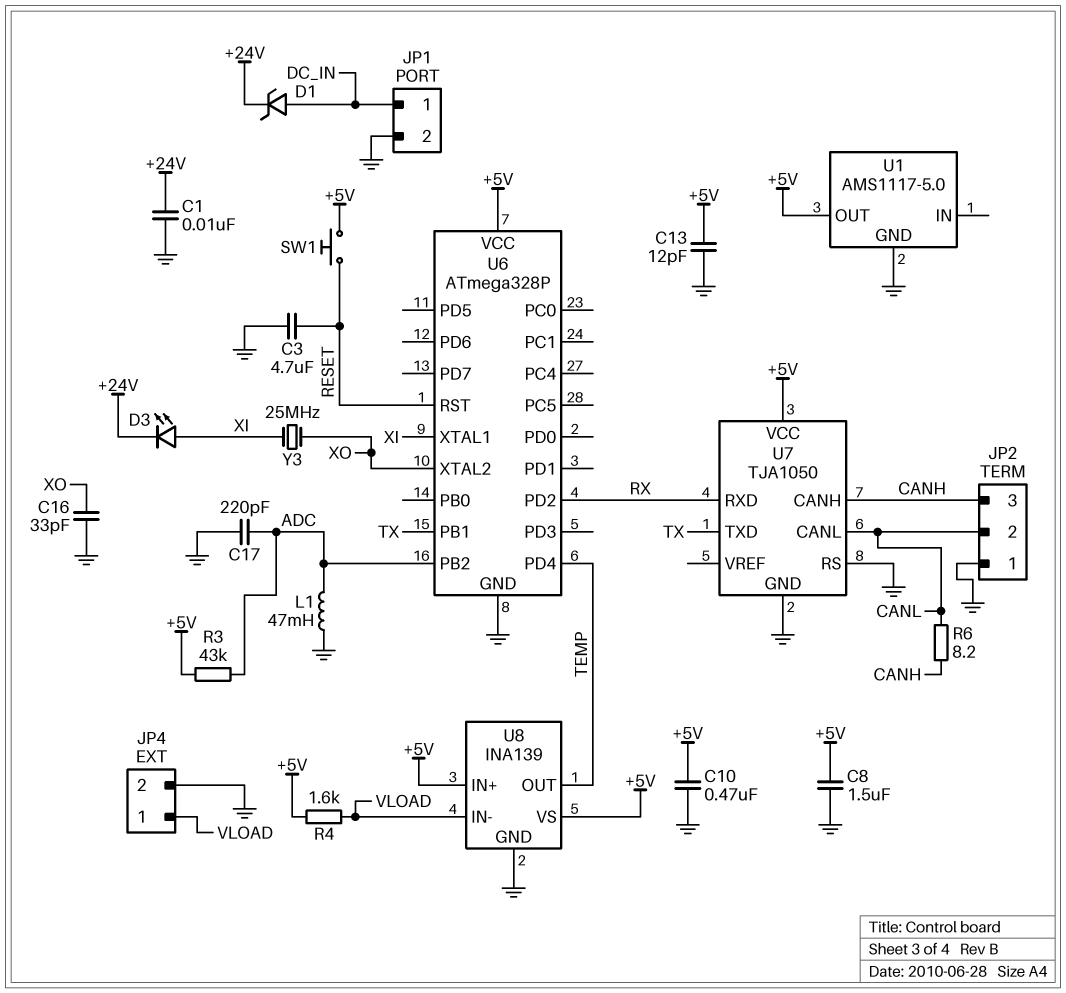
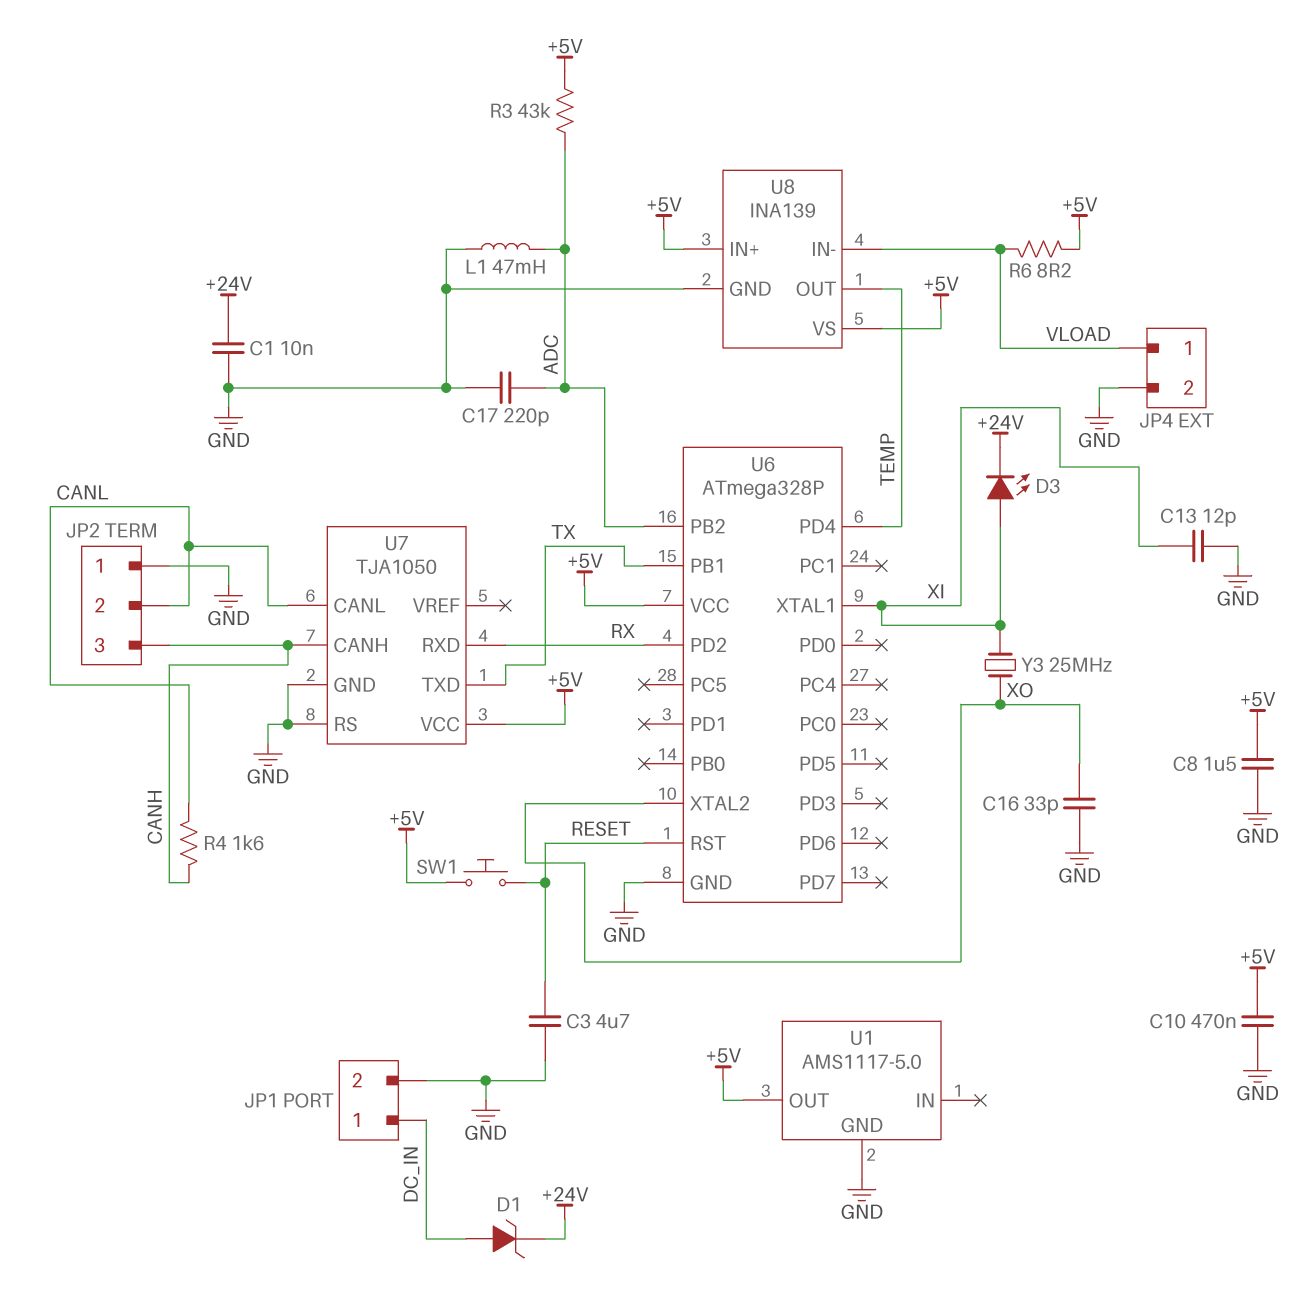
C13: 12pF (+5V, GND) -> 12pF (GND, XI)
R4: 1.6k (+5V, VLOAD) -> 1.6k (CANH, CANL)
R6: 8.2 (CANH, CANL) -> 8.2 (+5V, VLOAD)

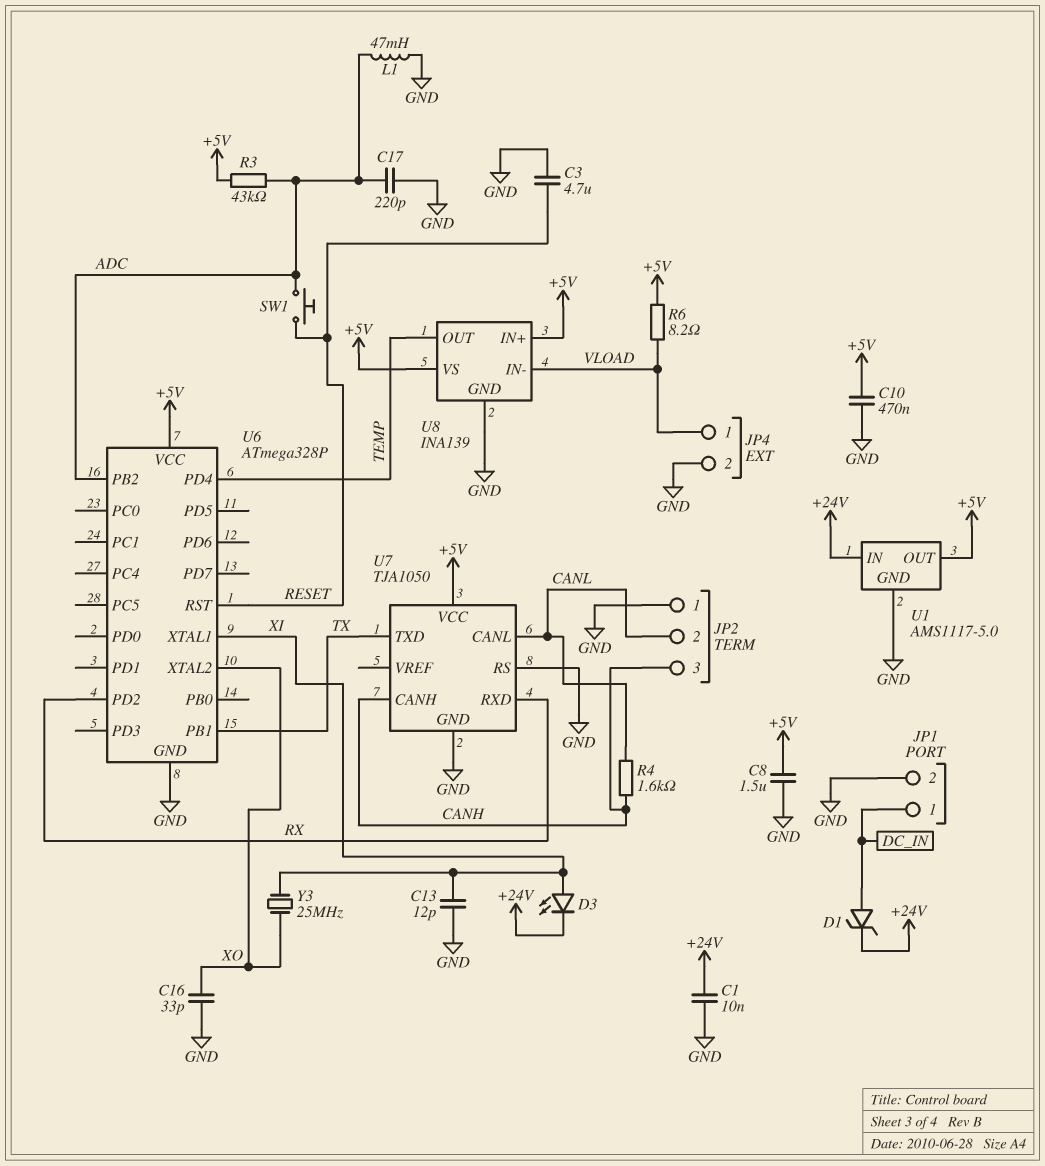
SW1: button (+5V, RESET) -> button (ADC, RESET)
U1 pin IN: none -> +24V

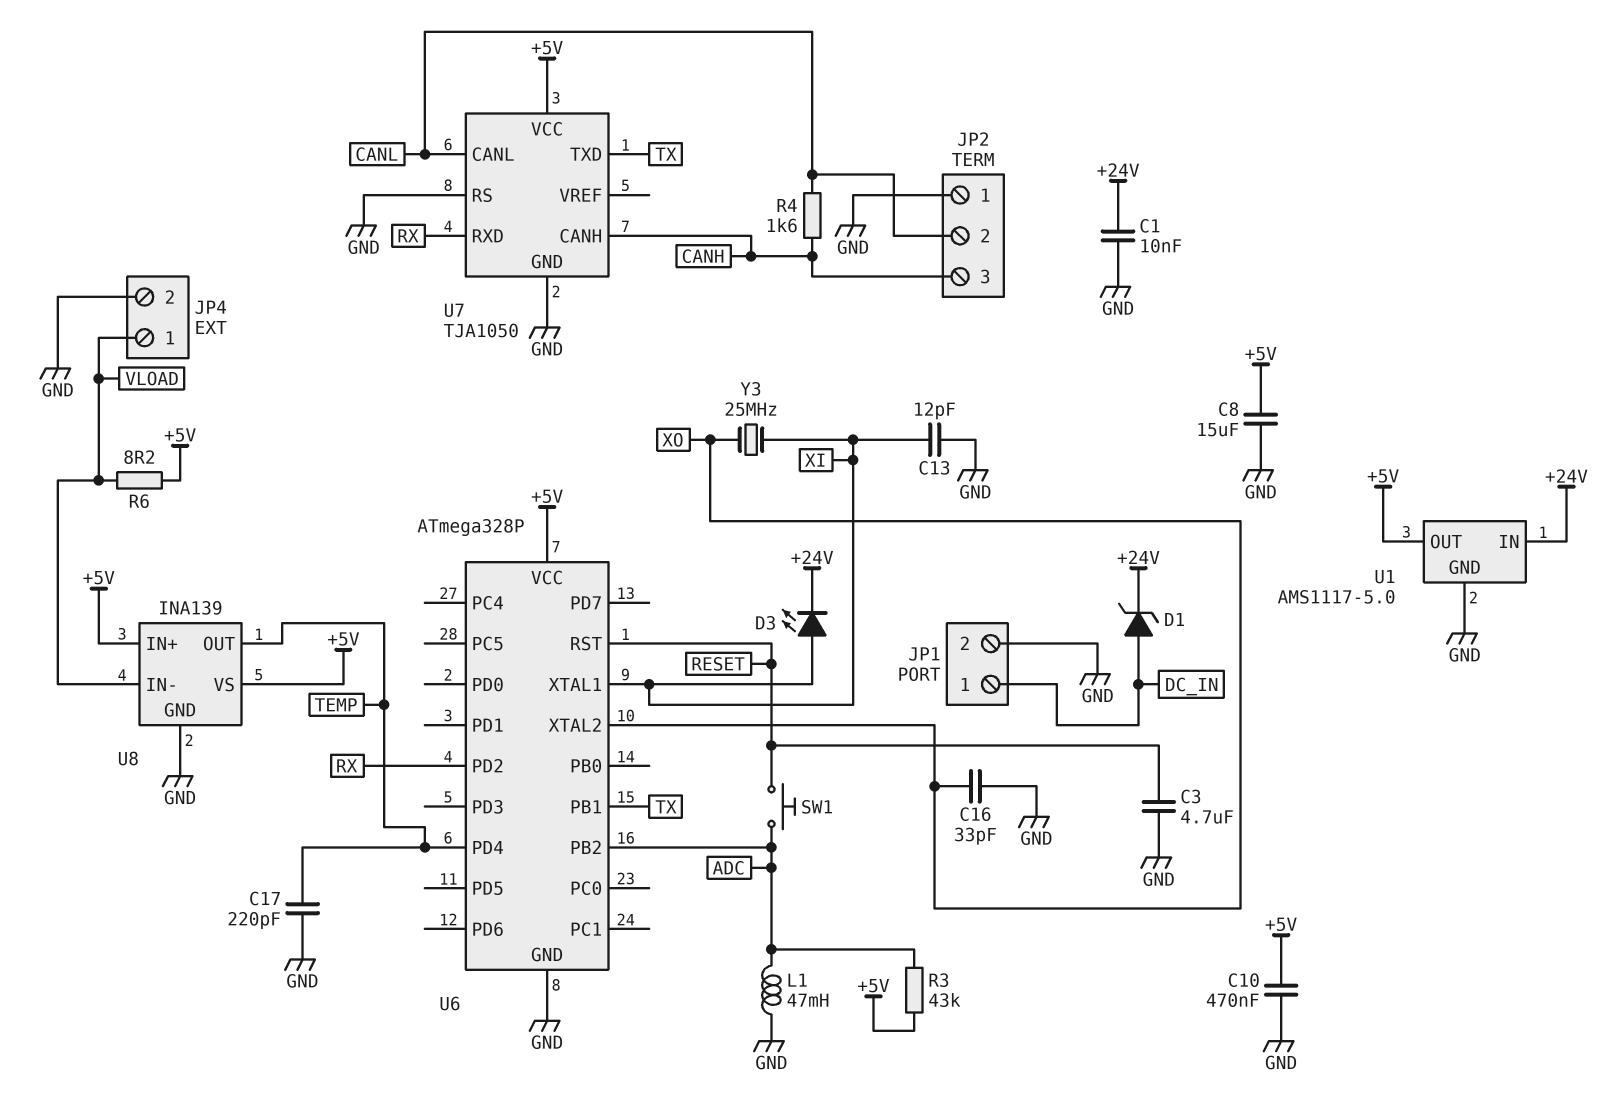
C8: 1.5uF (+5V, GND) -> 15uF (+5V, GND)
C17: 220pF (ADC, GND) -> 220pF (GND, TEMP)

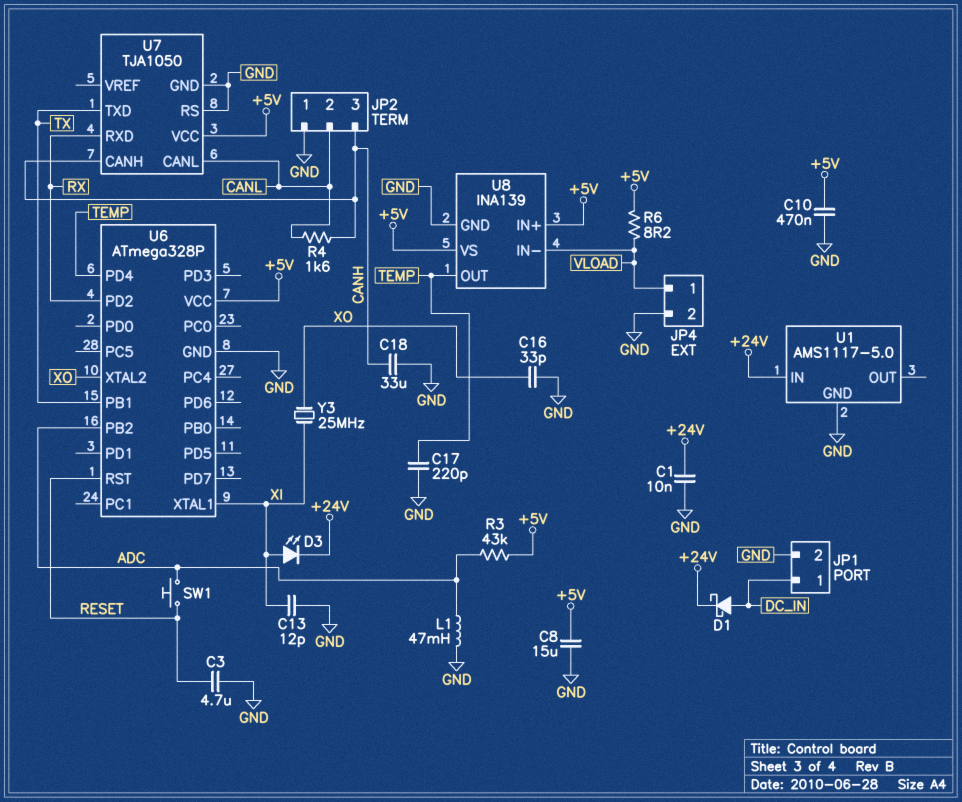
C18: none -> 33uF (CANH, GND)
D1: zener (A DC_IN, K +24V) -> schottky (A DC_IN, K +24V)
U1 pin OUT: +5V -> none

